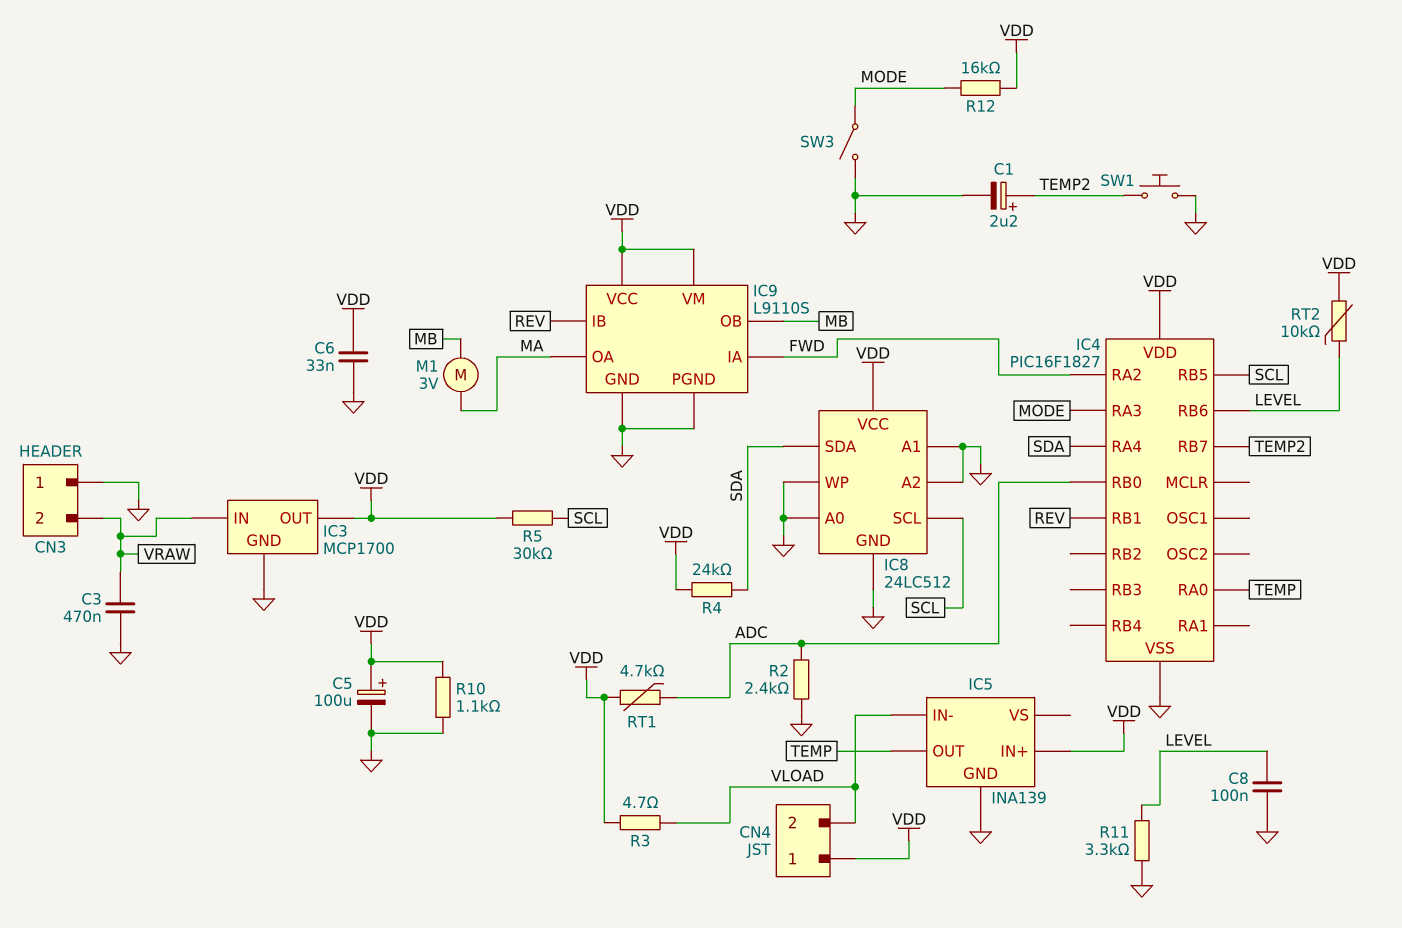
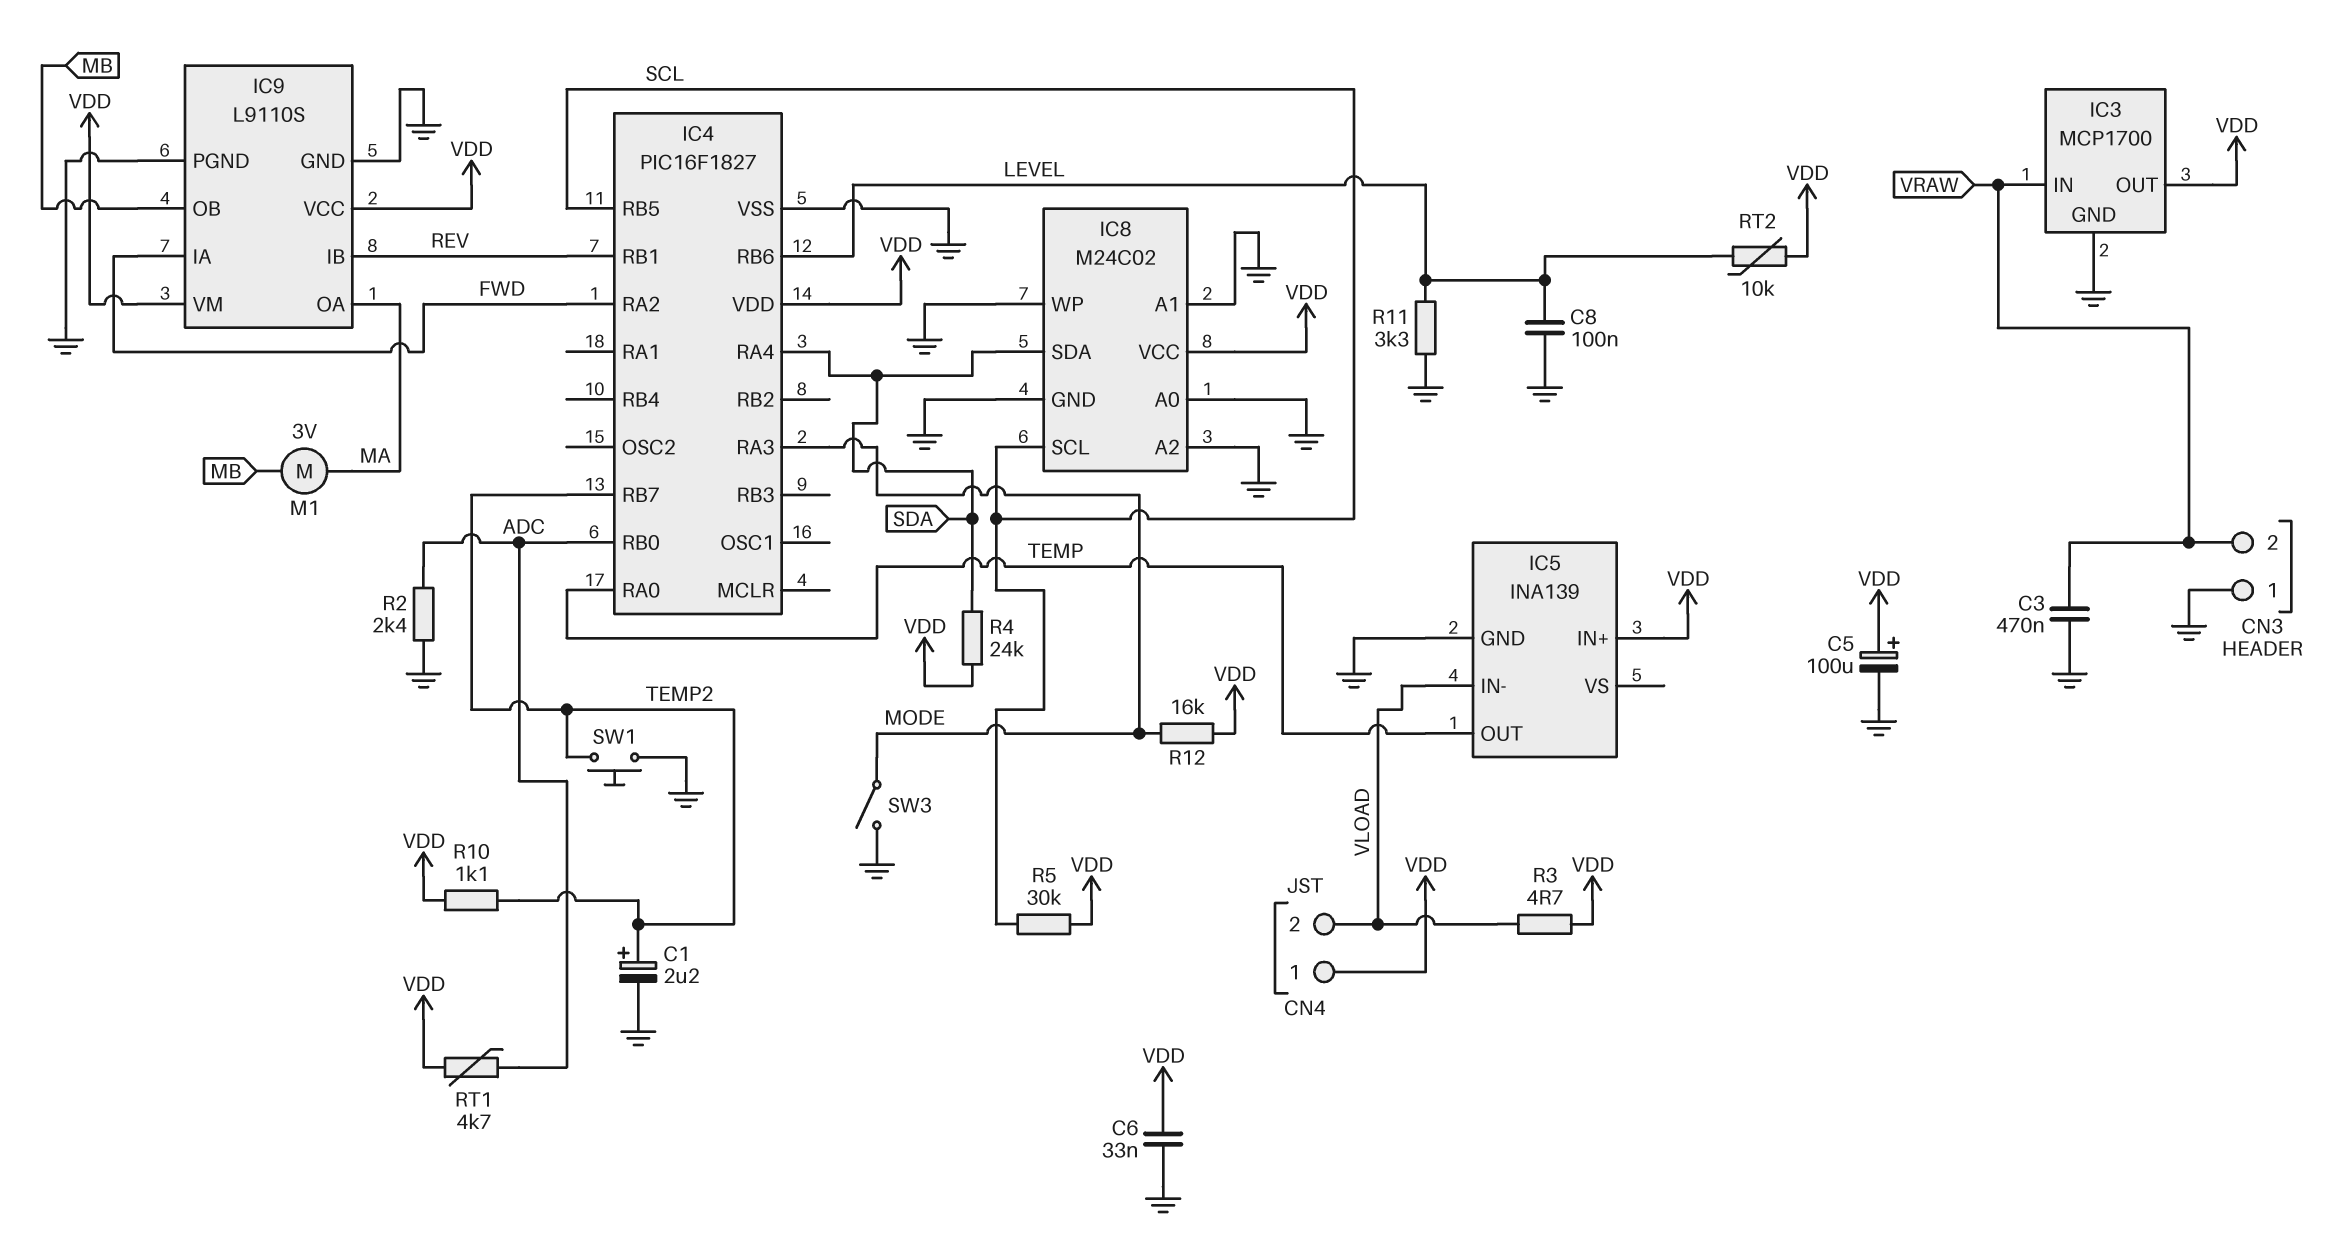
IC8: 24LC512 -> M24C02
R10: 1.1k (GND, VDD) -> 1.1k (TEMP2, VDD)

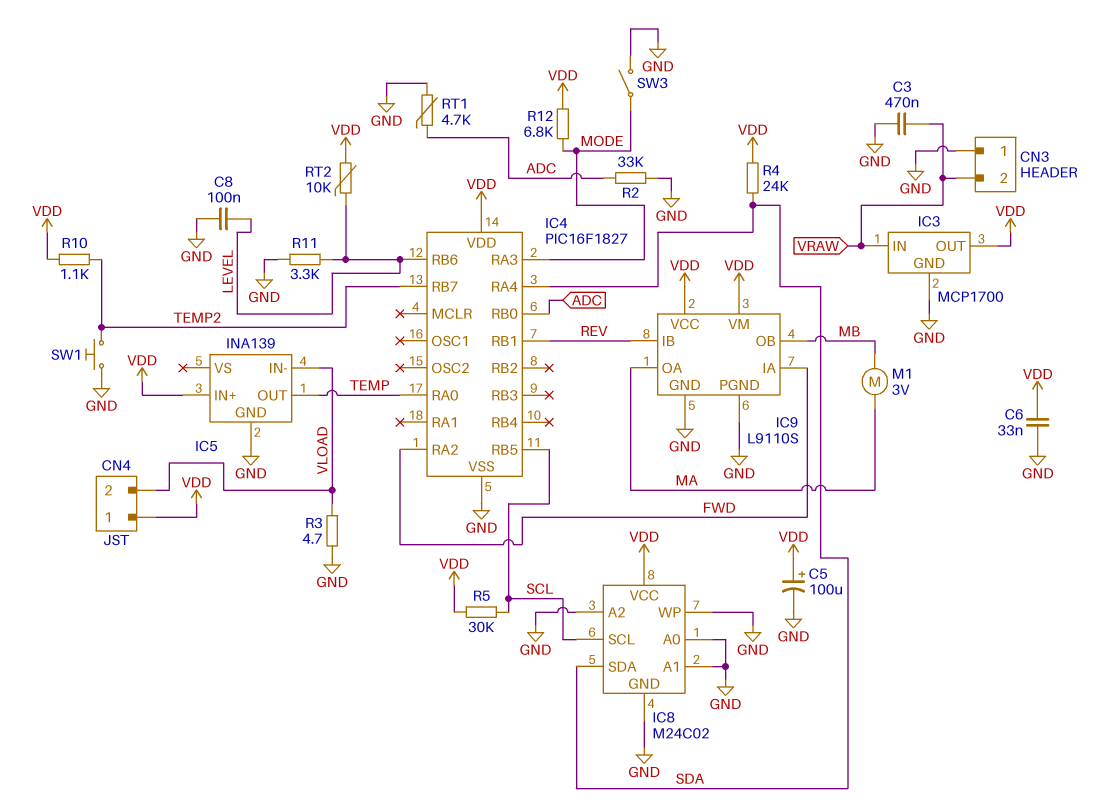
C1: 2.2uF (plus TEMP2, minus GND) -> none
R2: 2.4k (ADC, GND) -> 33k (ADC, GND)
R3: 4.7 (VDD, VLOAD) -> 4.7 (GND, VLOAD)
R12: 16k (MODE, VDD) -> 6.8k (MODE, VDD)
RT1: 4.7k (ADC, VDD) -> 4.7k (ADC, GND)

